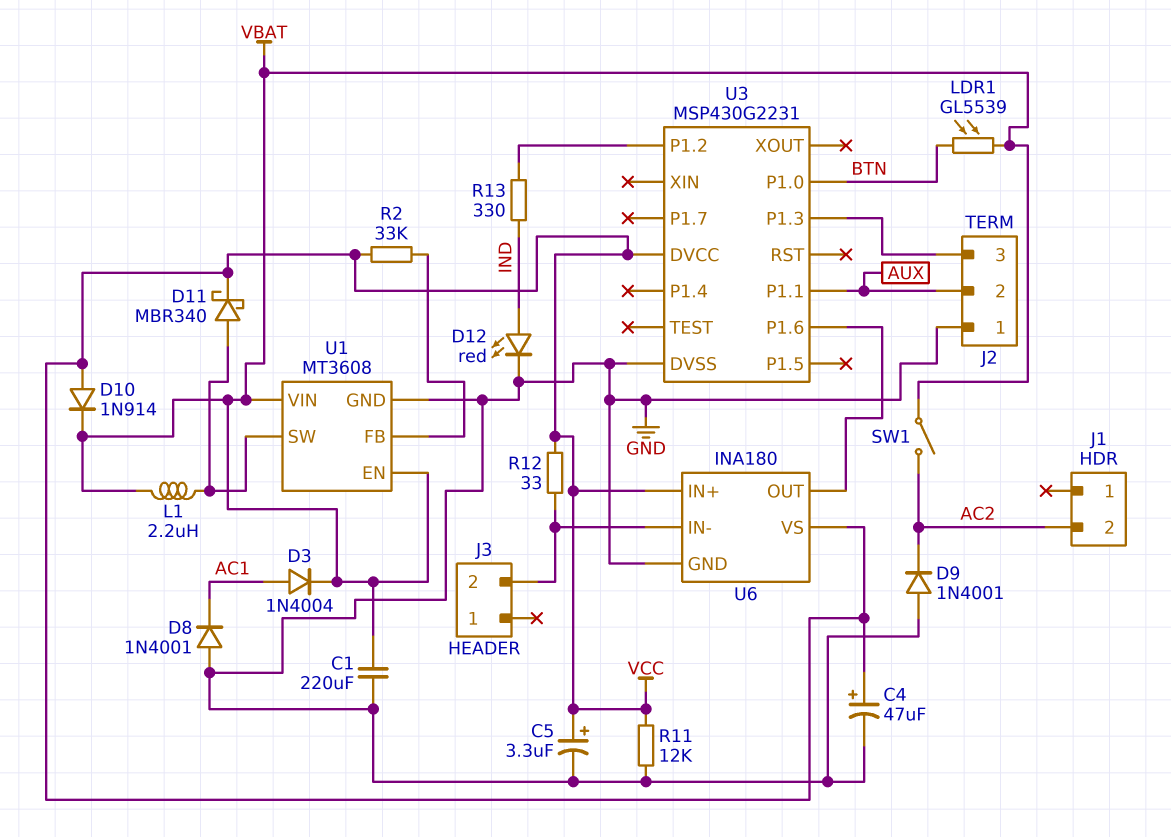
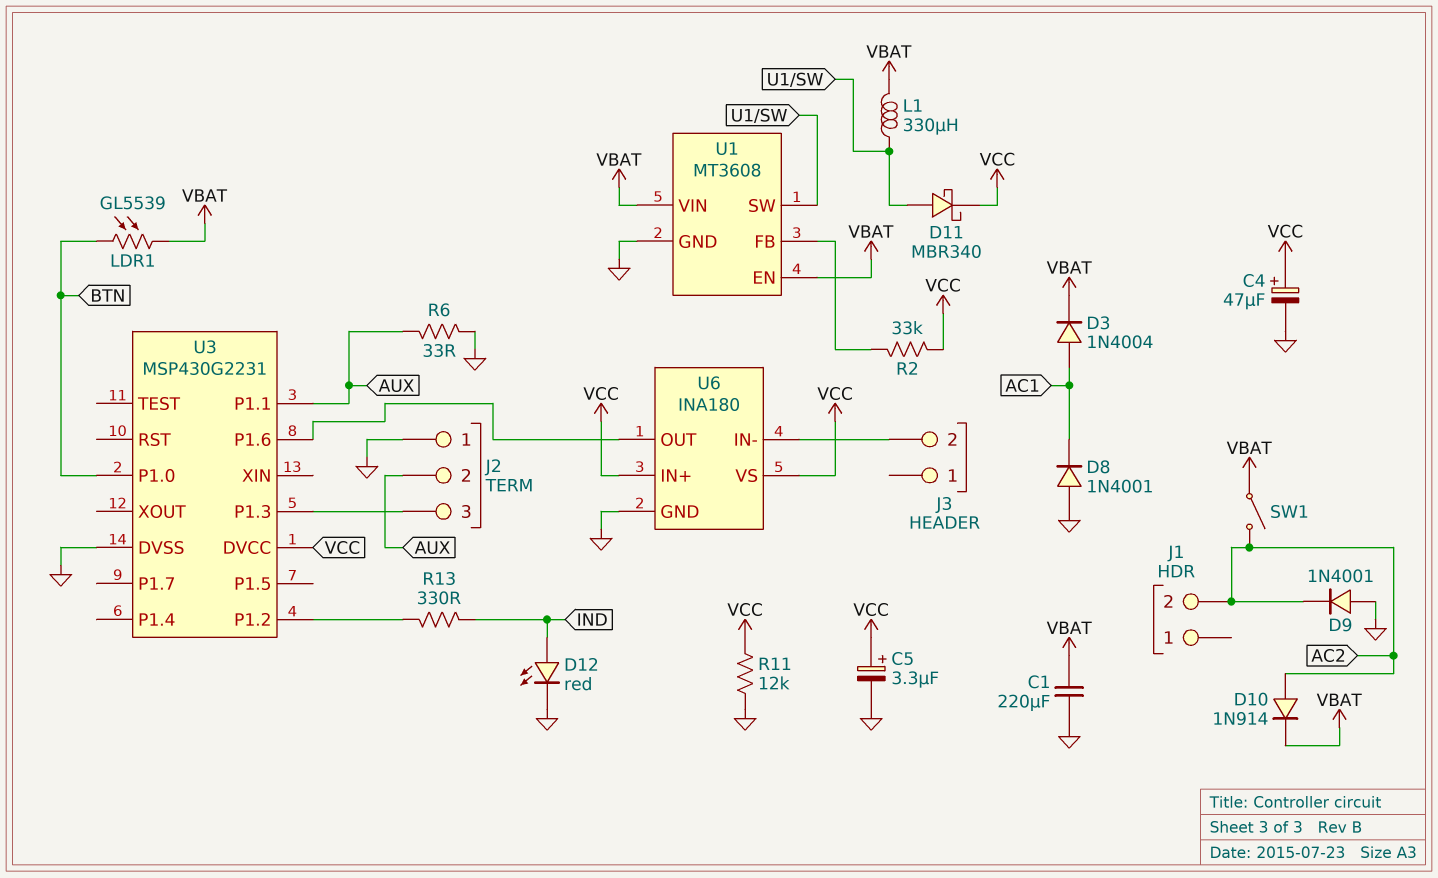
D10: diode 1N914 (A VCC, K VBAT) -> diode 1N914 (A AC2, K VBAT)
L1: 2.2uH (U1/SW, VBAT) -> 330uH (U1/SW, VBAT)
R6: none -> 33 (AUX, GND)
R12: 33 (J3/2, VCC) -> none

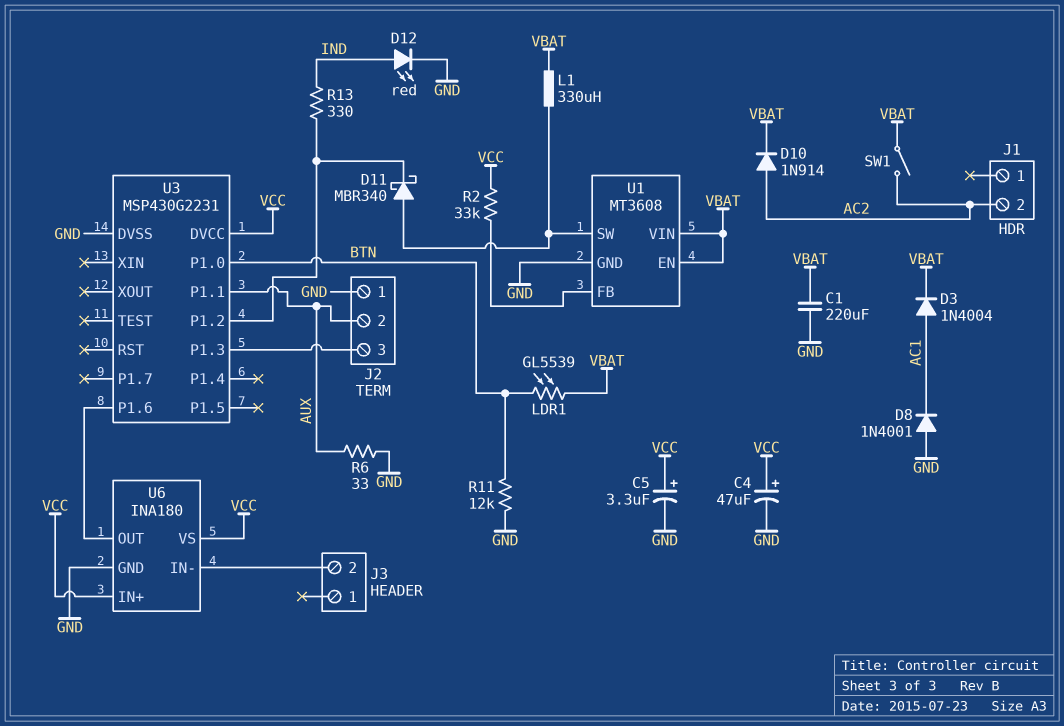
D9: diode 1N4001 (A GND, K AC2) -> none
D11: schottky MBR340 (A U1/SW, K VCC) -> schottky MBR340 (A U1/SW, K U3/P1.2)
R11: 12k (GND, VCC) -> 12k (BTN, GND)

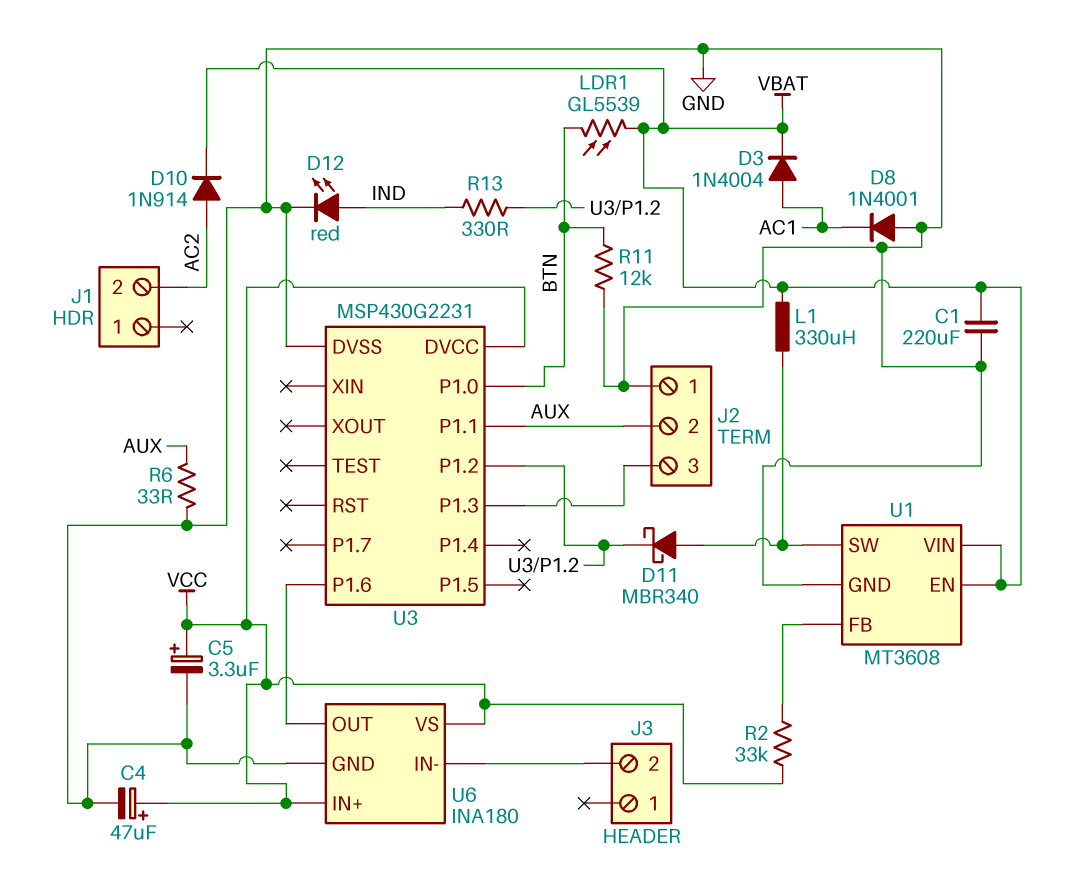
SW1: switch (AC2, VBAT) -> none

